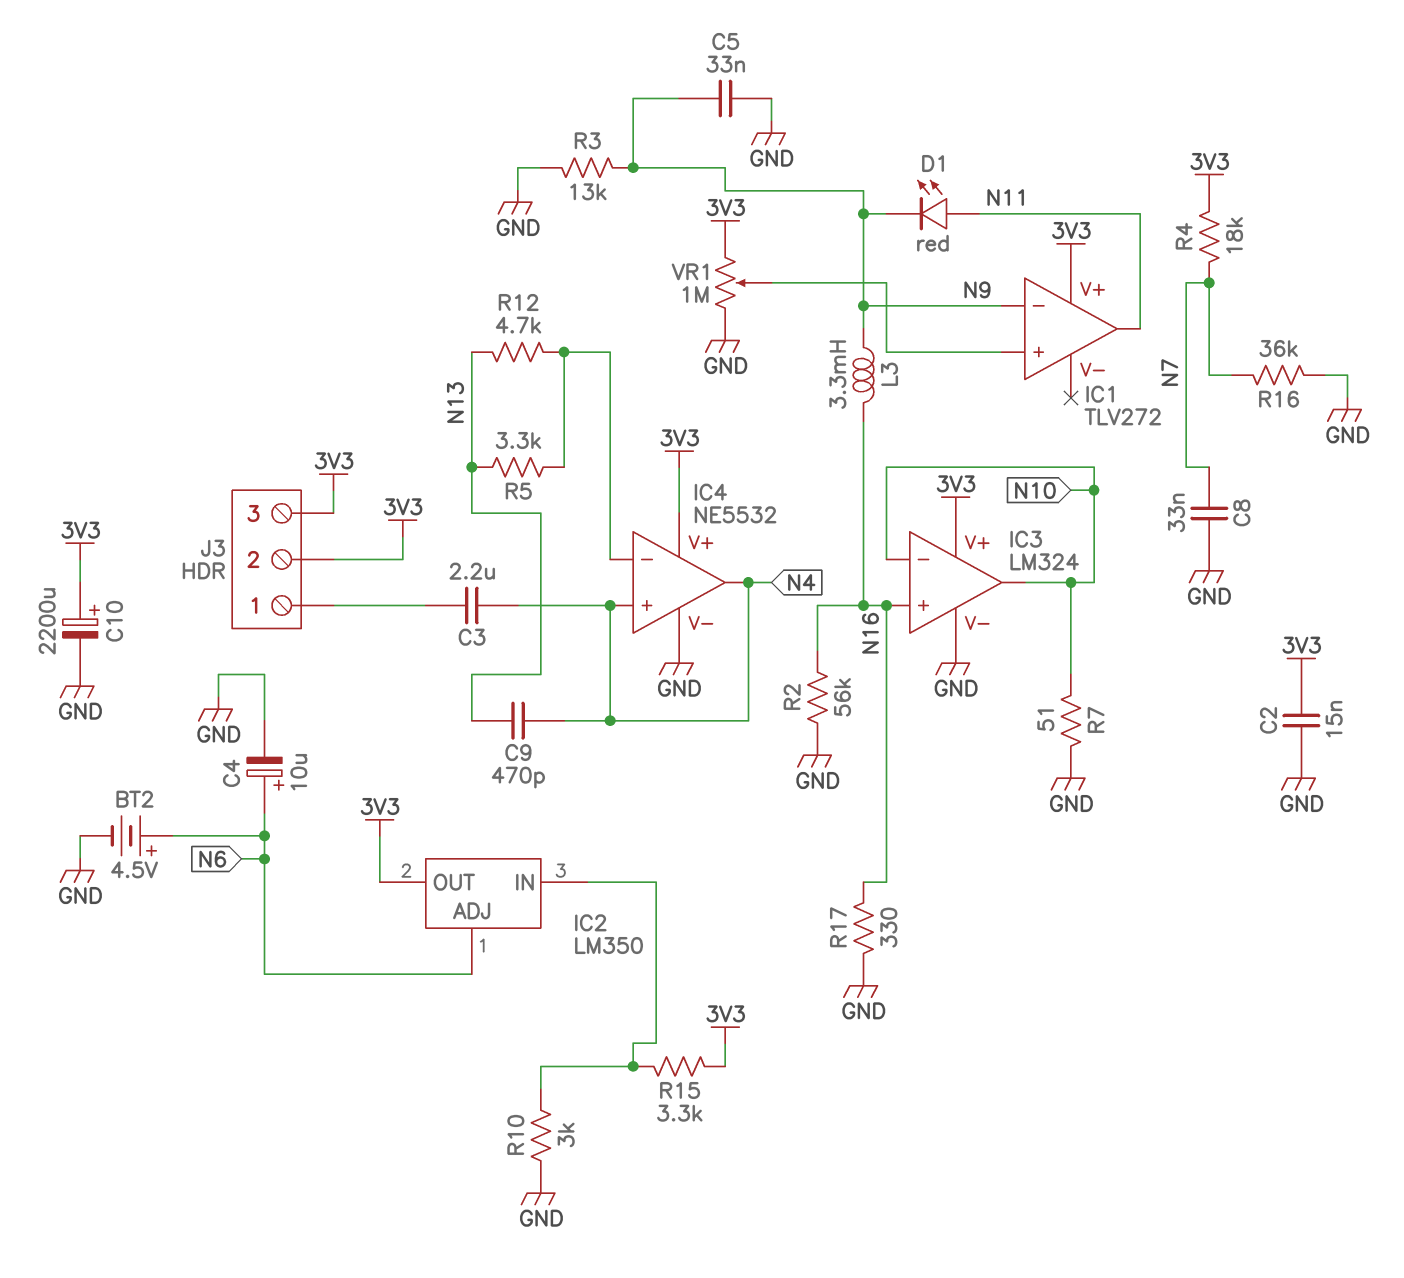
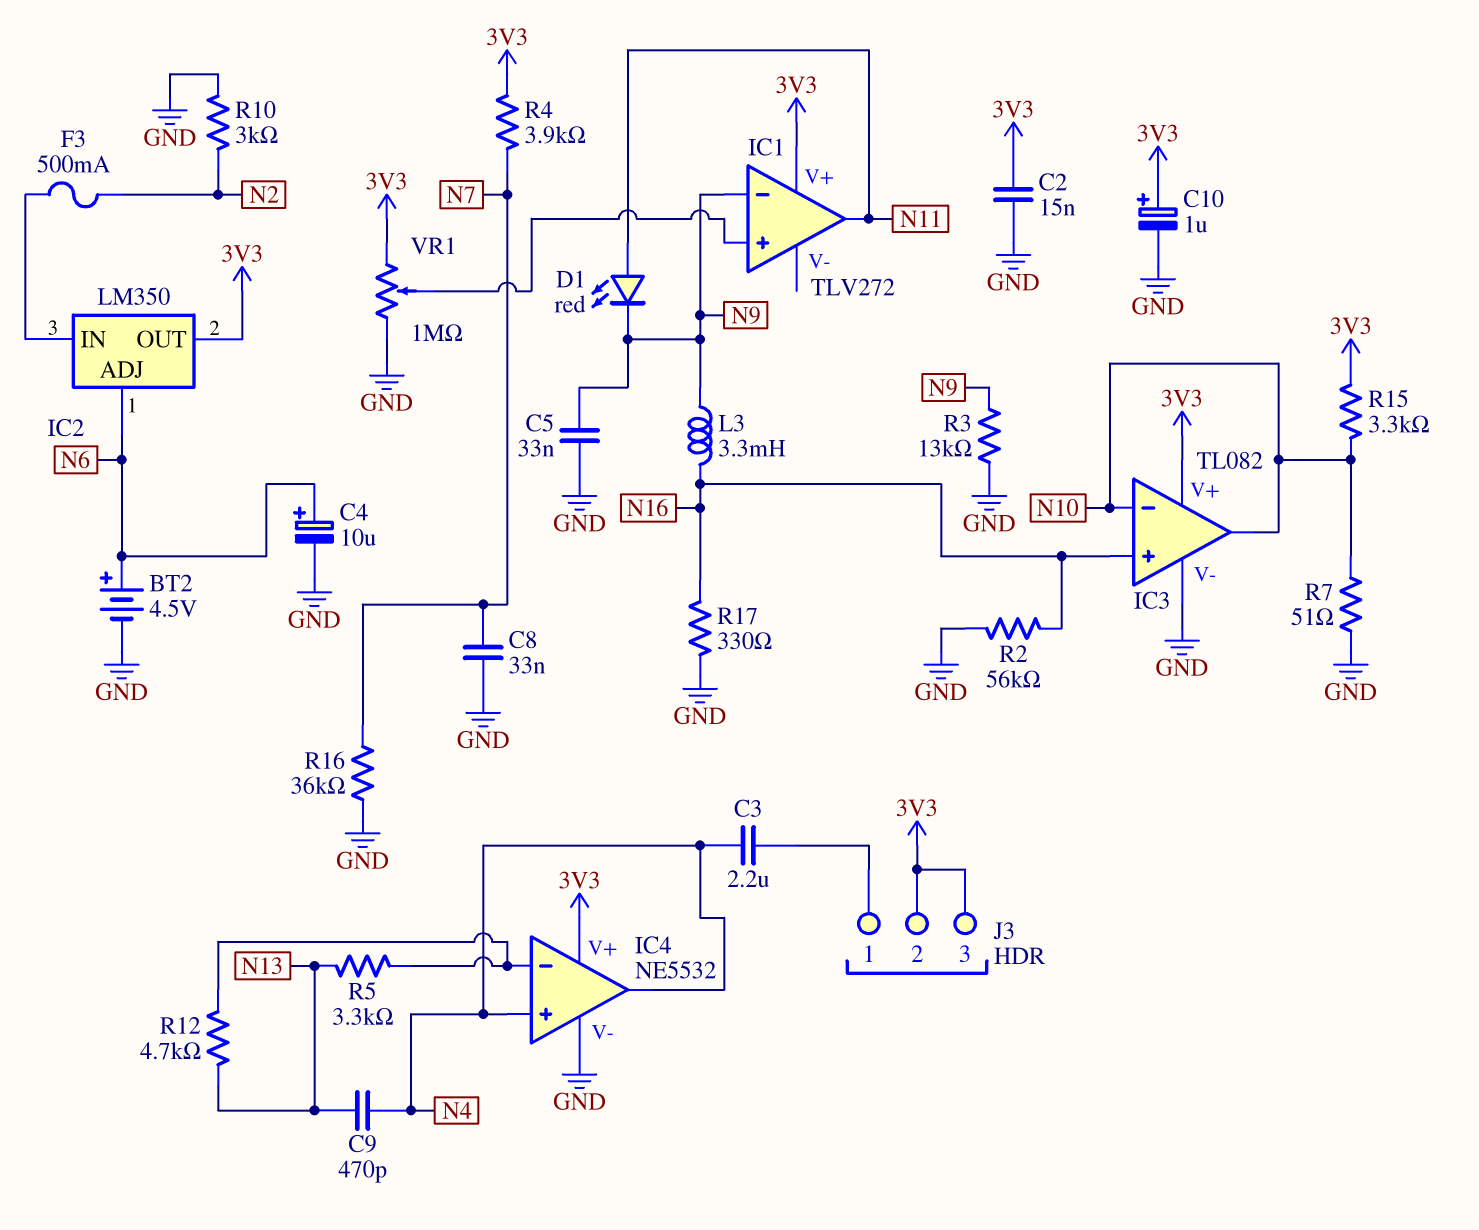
C10: 2200uF (plus 3V3, minus GND) -> 1uF (plus 3V3, minus GND)
F3: none -> 500mA (IC2/IN, N2)
IC3: LM324 -> TL082
R4: 18k (3V3, N7) -> 3.9k (3V3, N7)
R10: 3k (GND, IC2/IN) -> 3k (GND, N2)
R15: 3.3k (3V3, IC2/IN) -> 3.3k (3V3, N10)

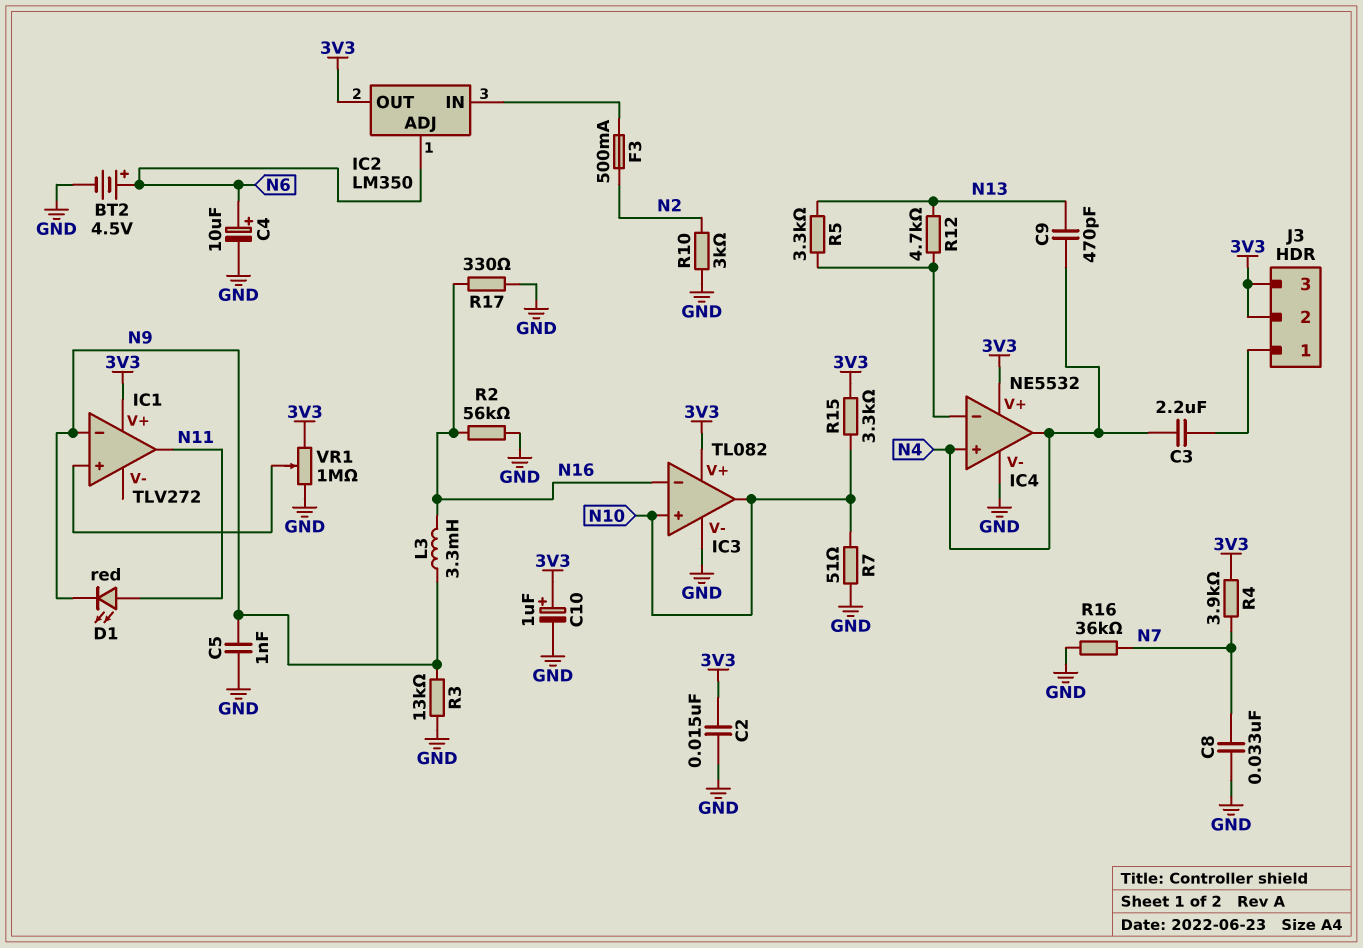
C5: 33nF (GND, N9) -> 1nF (GND, N9)
IC3 pin in+: N16 -> N10
IC3 pin in-: N10 -> N16

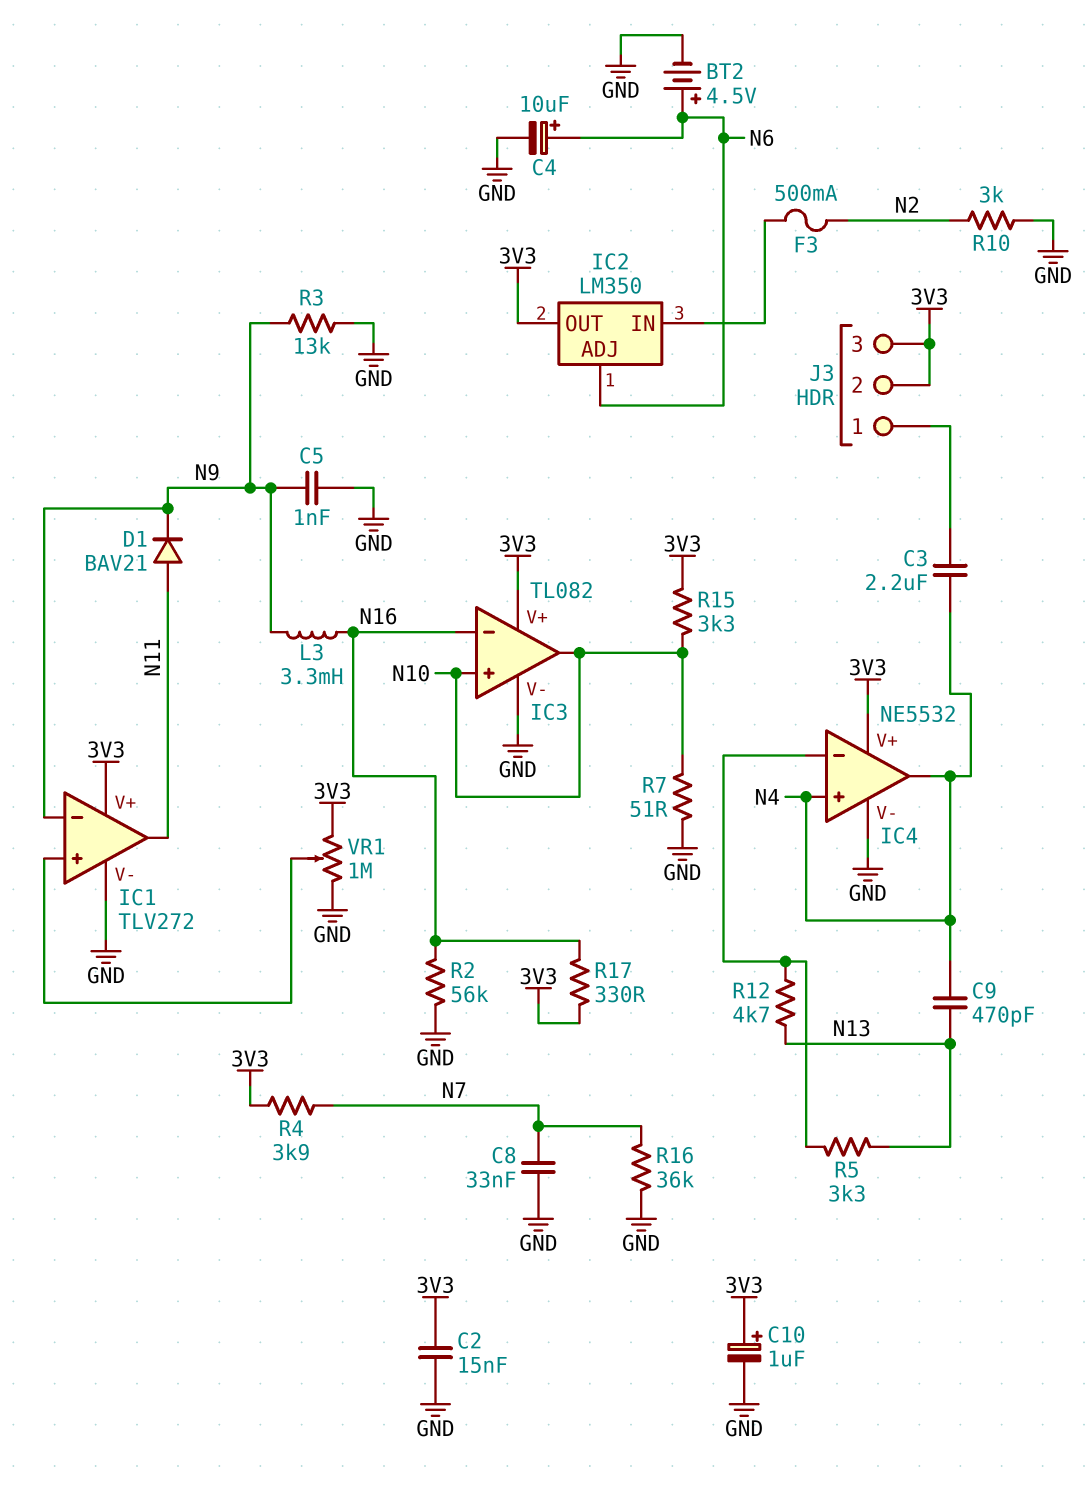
D1: LED red (A N11, K N9) -> diode BAV21 (A N11, K N9)
IC1 pin V-: none -> GND
R17: 330 (GND, N16) -> 330 (3V3, N16)

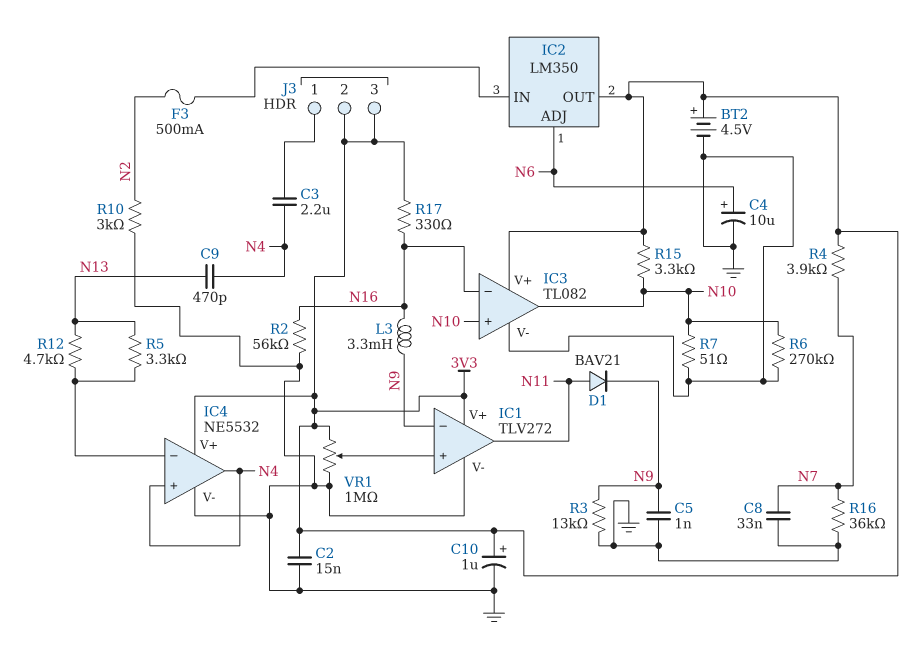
BT2: 4.5V (plus N6, minus GND) -> 4.5V (plus 3V3, minus GND)
R6: none -> 270k (GND, N10)

